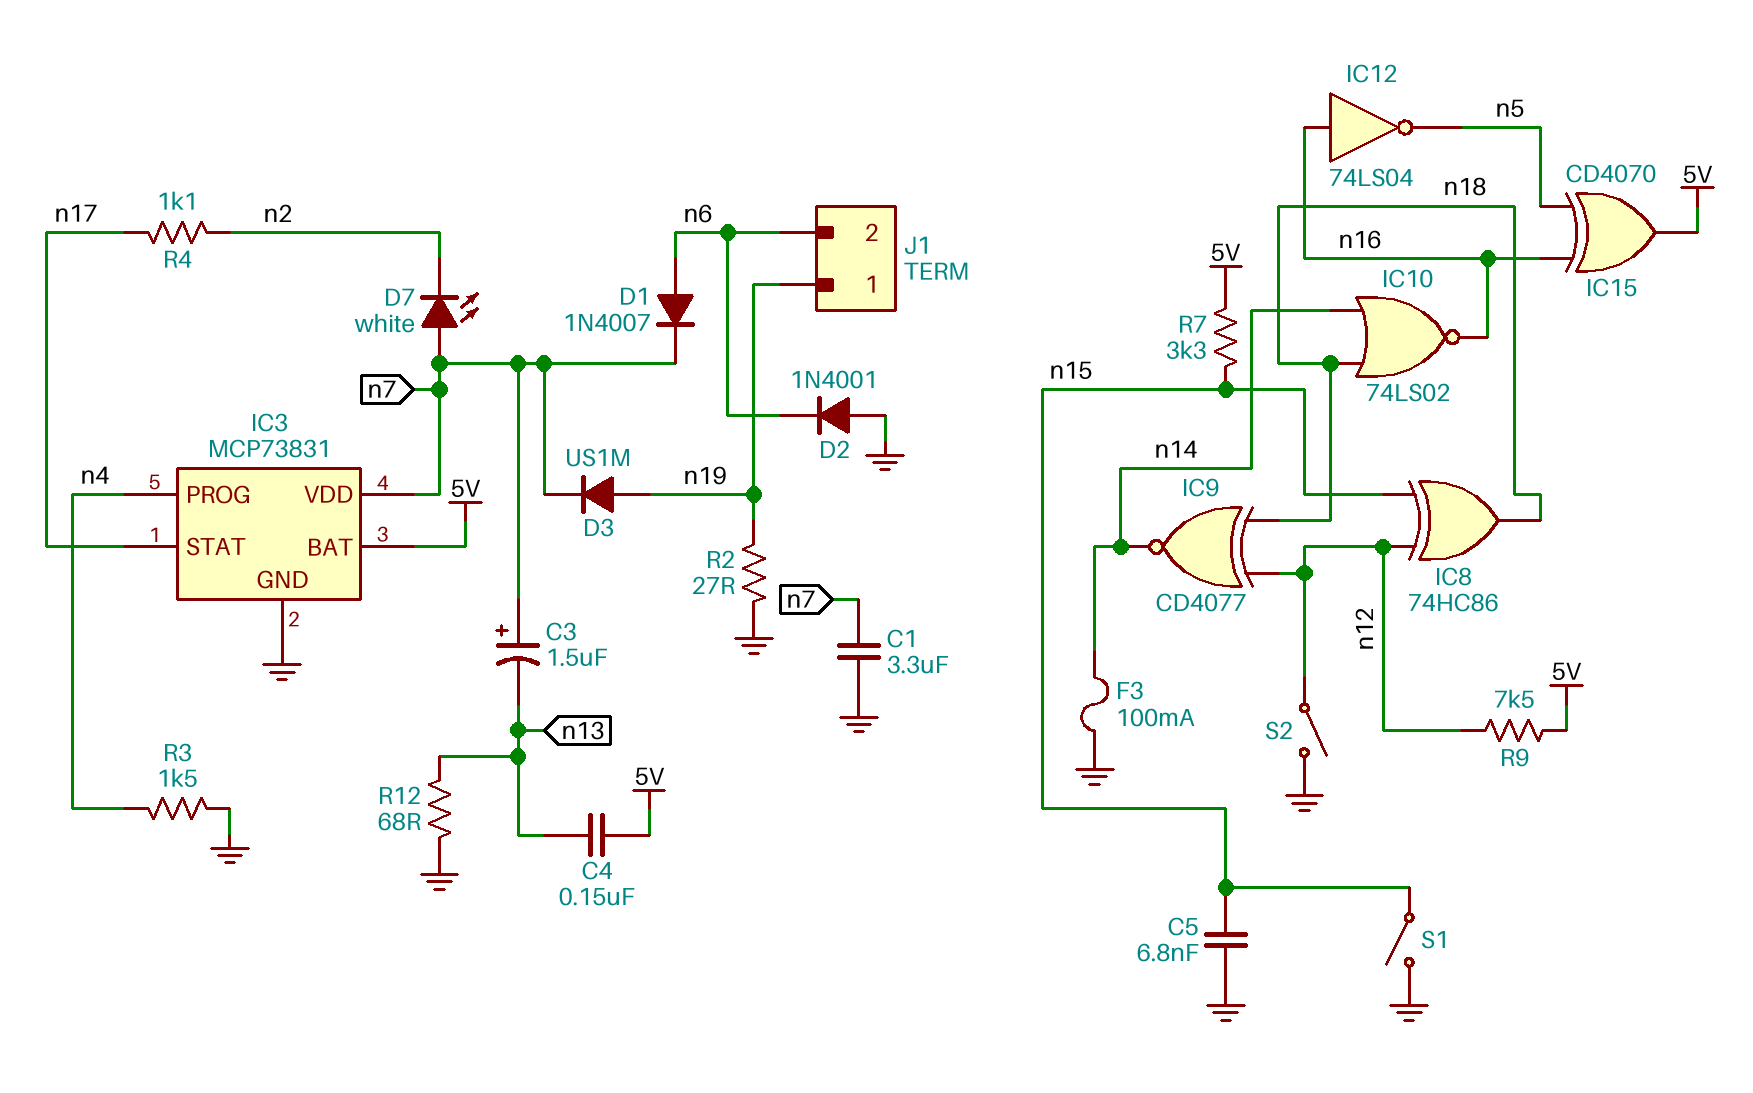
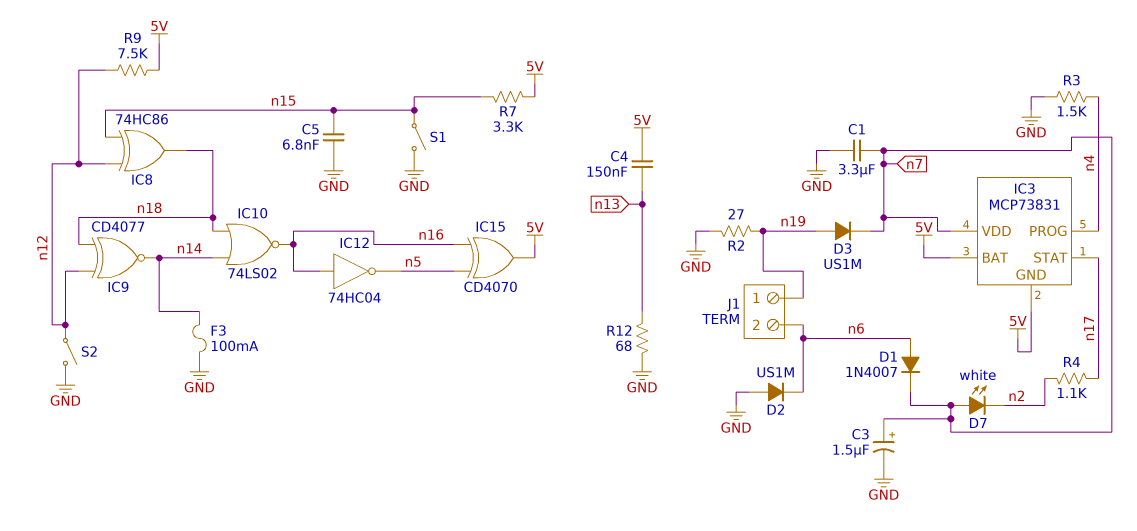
C3: 1.5uF (plus n7, minus n13) -> 1.5uF (plus n7, minus GND)
D2: diode 1N4001 (A GND, K n6) -> diode US1M (A GND, K n6)
IC3 pin GND: GND -> 5V
IC12: NOT 74LS04 (in n16, out n5) -> NOT 74HC04 (in n16, out n5)

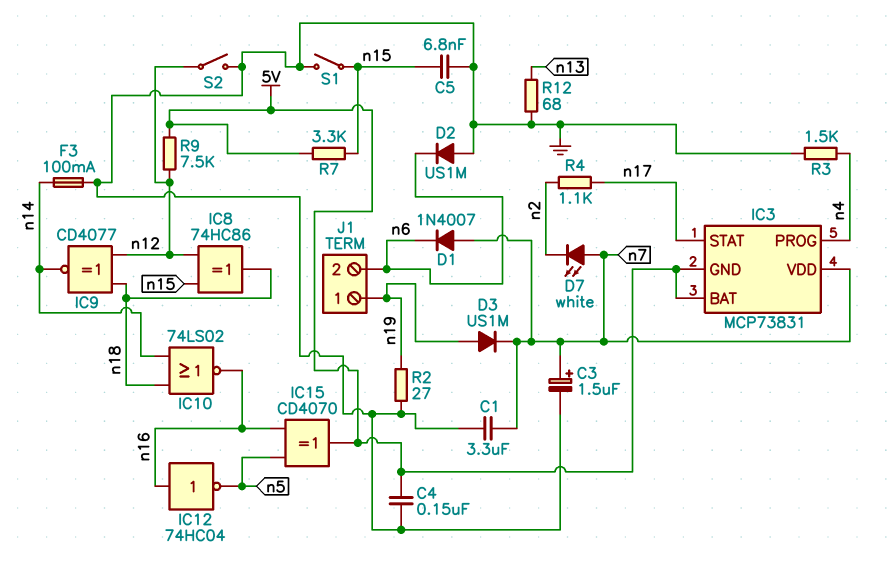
C4: 150nF (5V, n13) -> 150nF (5V, GND)
D1: diode 1N4007 (A n6, K n7) -> diode 1N4007 (A n7, K n6)

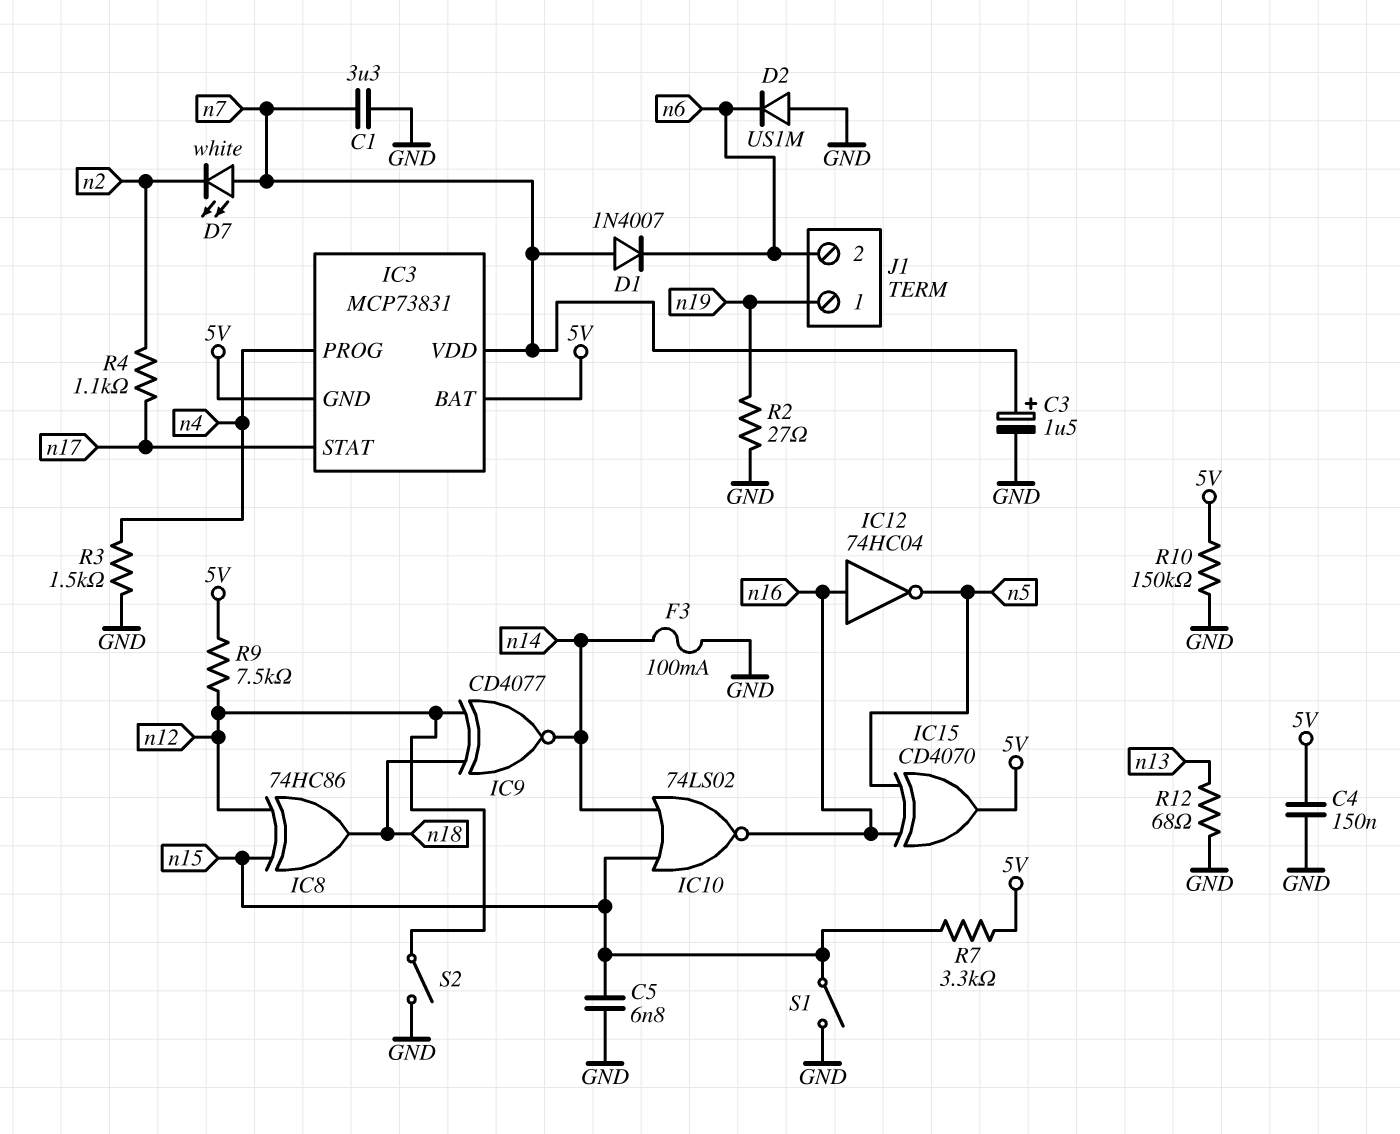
D3: diode US1M (A n19, K n7) -> none
IC10: NOR 74LS02 (in n14, in n18, out n16) -> NOR 74LS02 (in n14, in n15, out n16)
R10: none -> 150k (5V, GND)

